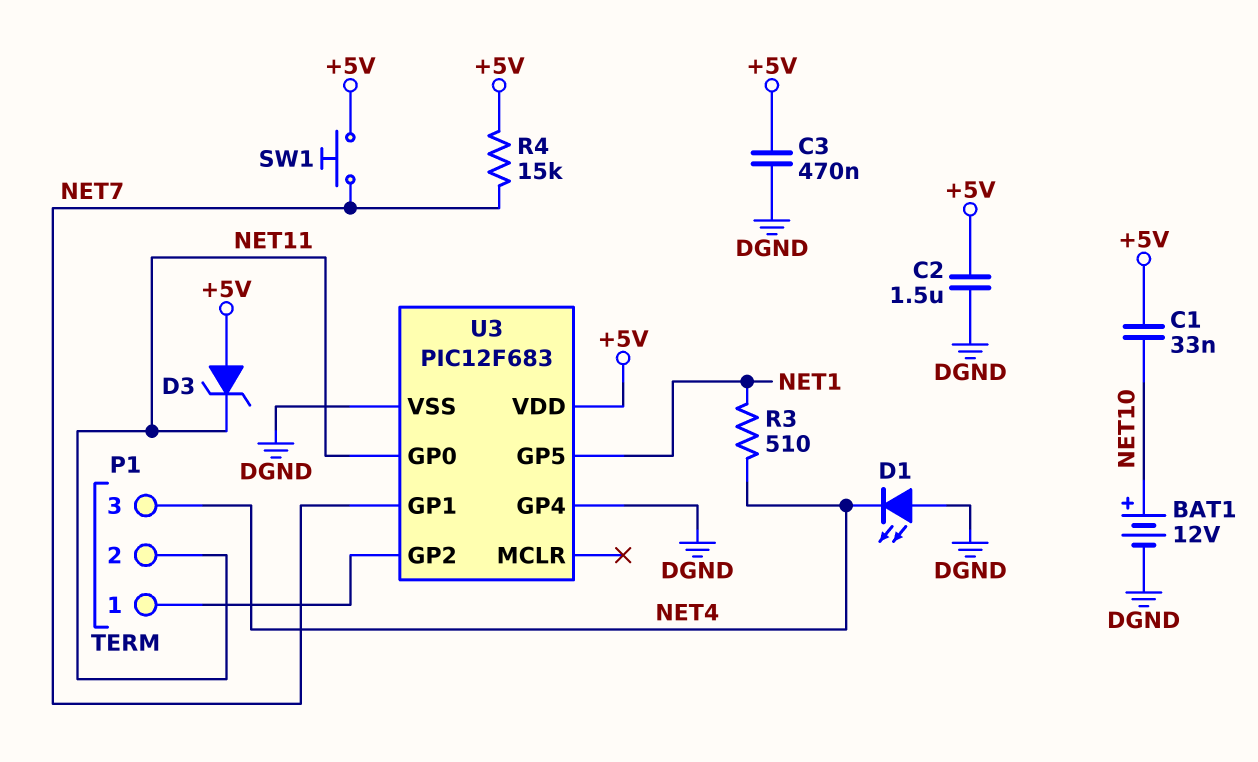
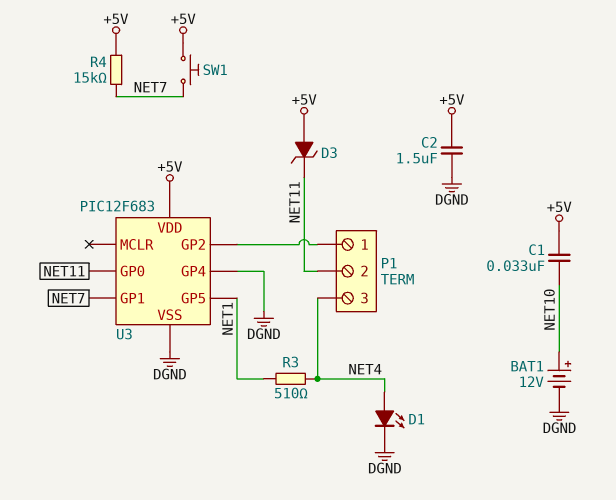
C3: 470nF (+5V, DGND) -> none
D1: LED (A DGND, K NET4) -> LED (A NET4, K DGND)

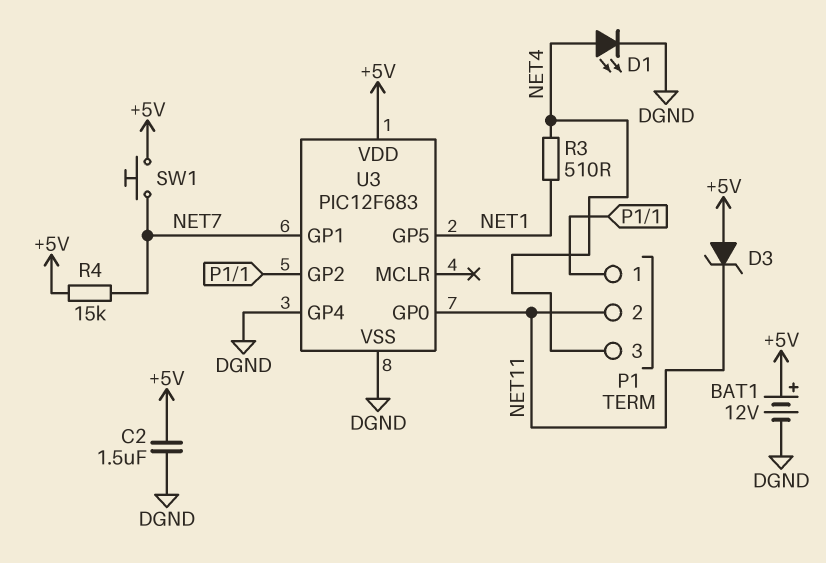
BAT1: 12V (plus NET10, minus DGND) -> 12V (plus +5V, minus DGND)
C1: 33nF (+5V, NET10) -> none

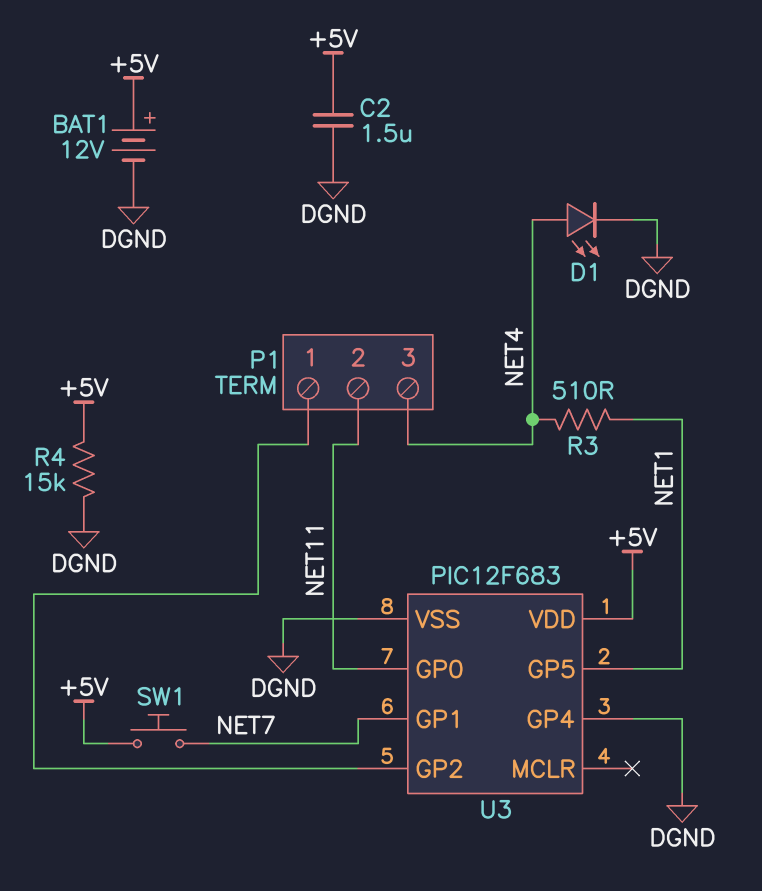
D3: zener (A +5V, K NET11) -> none
R4: 15k (+5V, NET7) -> 15k (+5V, DGND)

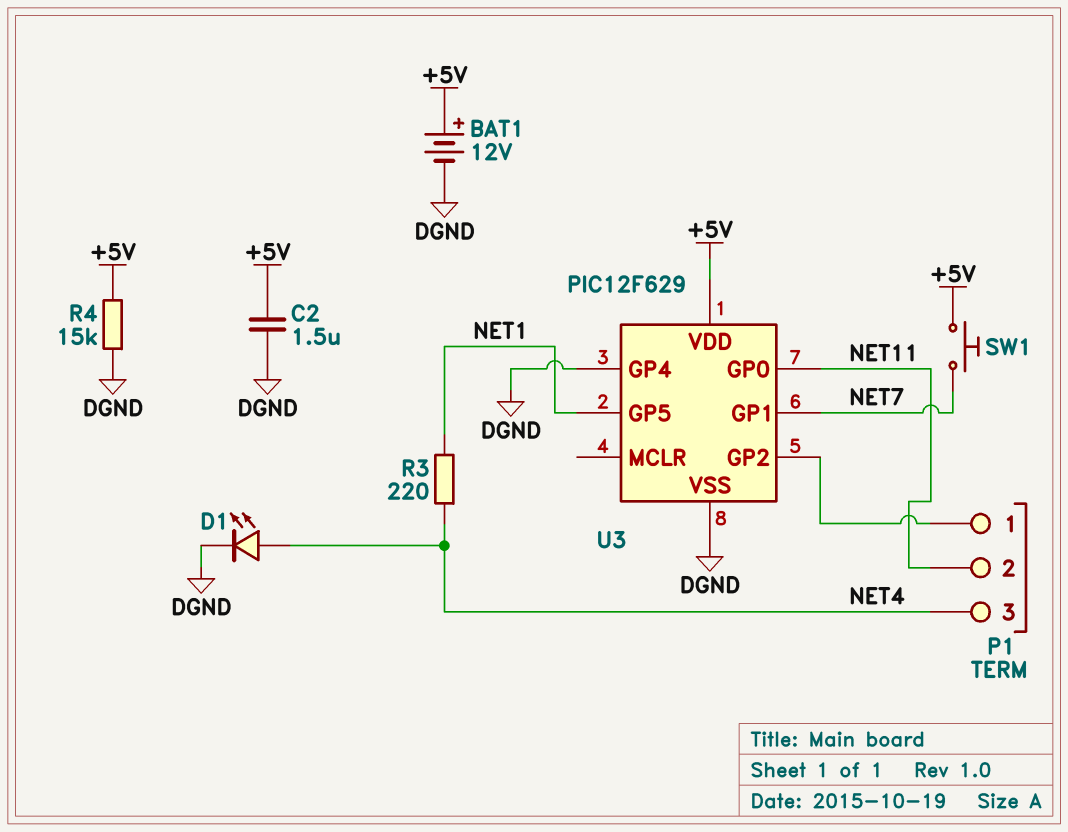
R3: 510 (NET1, NET4) -> 220 (NET1, NET4)
U3: PIC12F683 -> PIC12F629

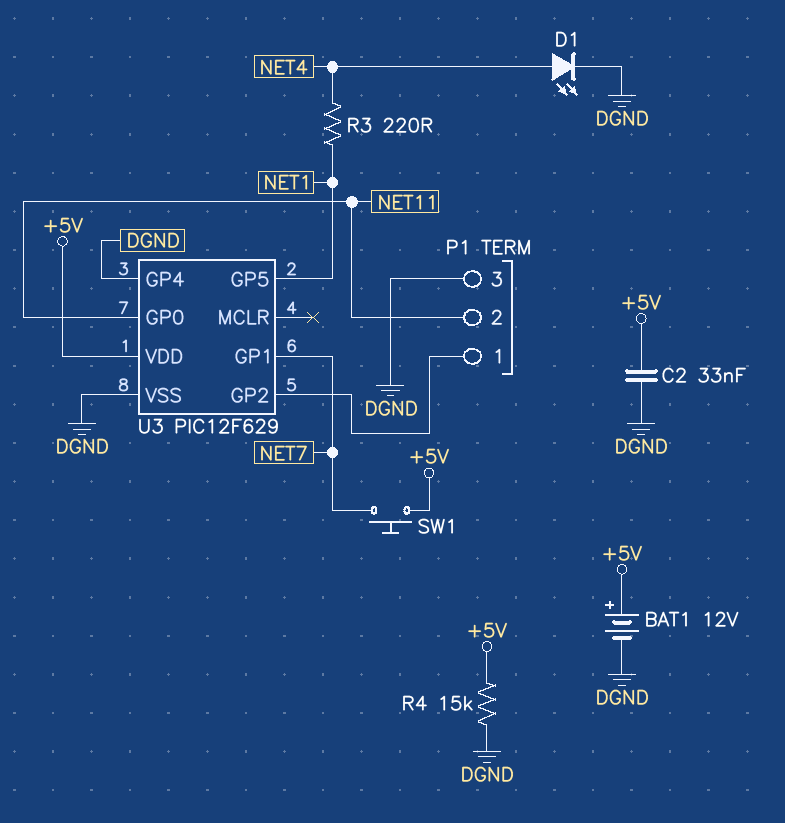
C2: 1.5uF (+5V, DGND) -> 33nF (+5V, DGND)
P1 pin 3: NET4 -> DGND

